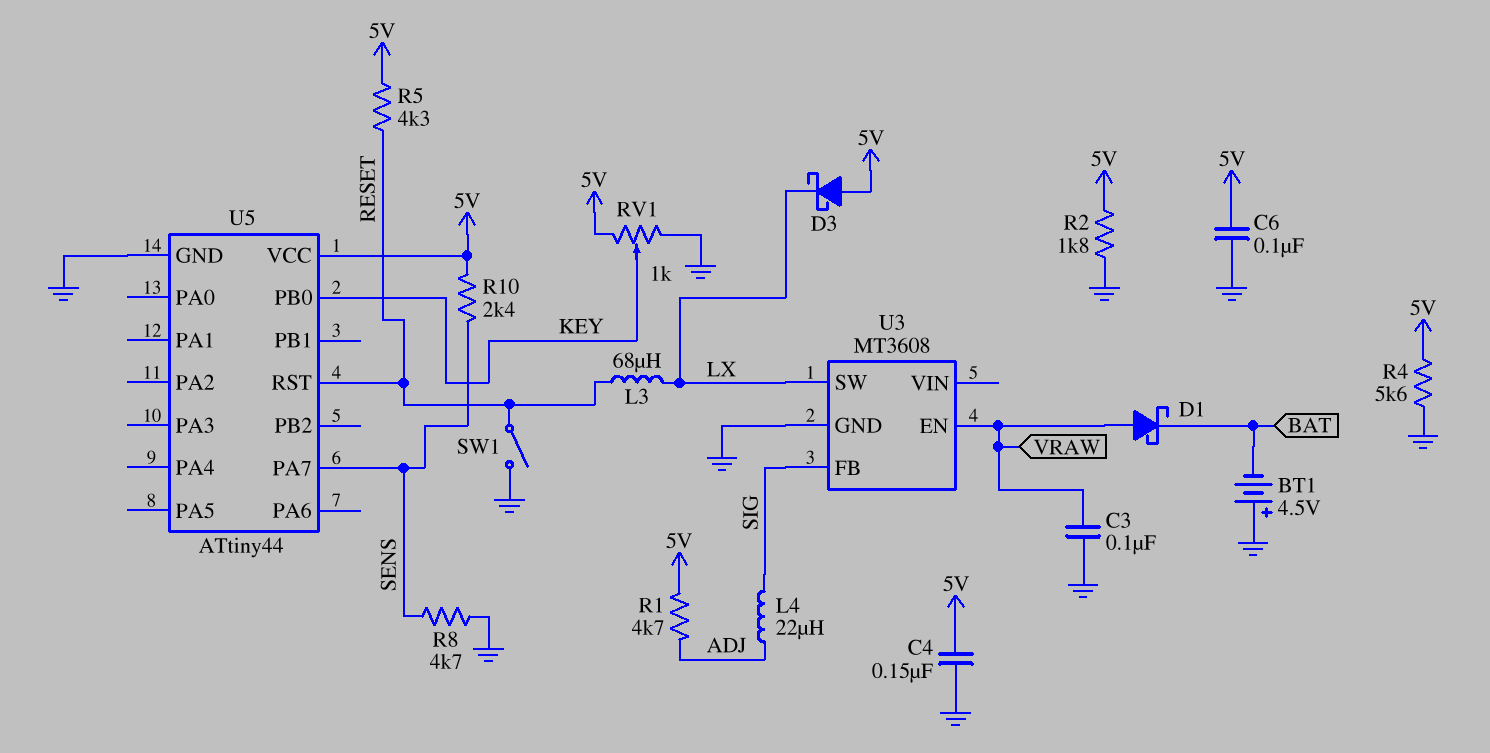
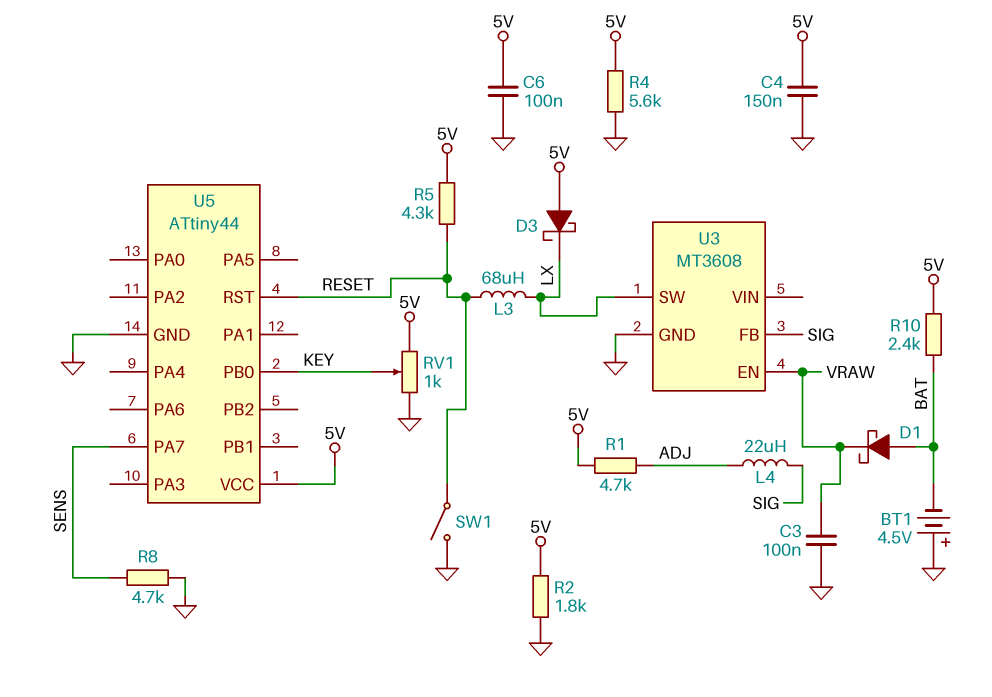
D1: schottky (A VRAW, K BAT) -> schottky (A BAT, K VRAW)
R10: 2.4k (5V, SENS) -> 2.4k (5V, BAT)

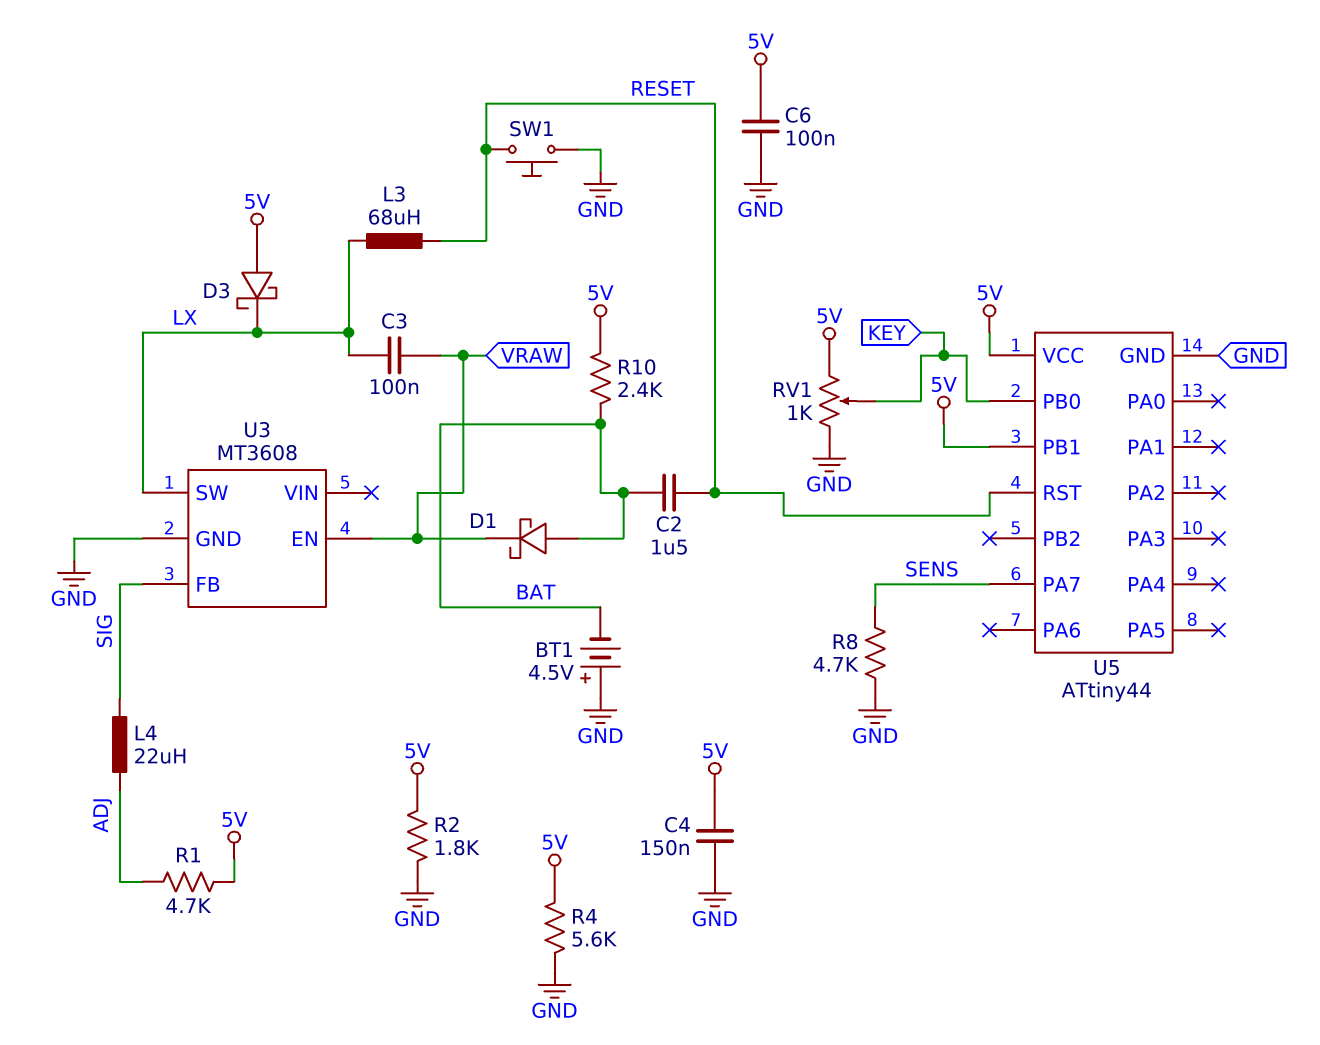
C2: none -> 1.5uF (BAT, RESET)
C3: 100nF (GND, VRAW) -> 100nF (LX, VRAW)
R5: 4.3k (5V, RESET) -> none
SW1: switch (GND, RESET) -> button (GND, RESET)
U5 pin PB1: none -> 5V

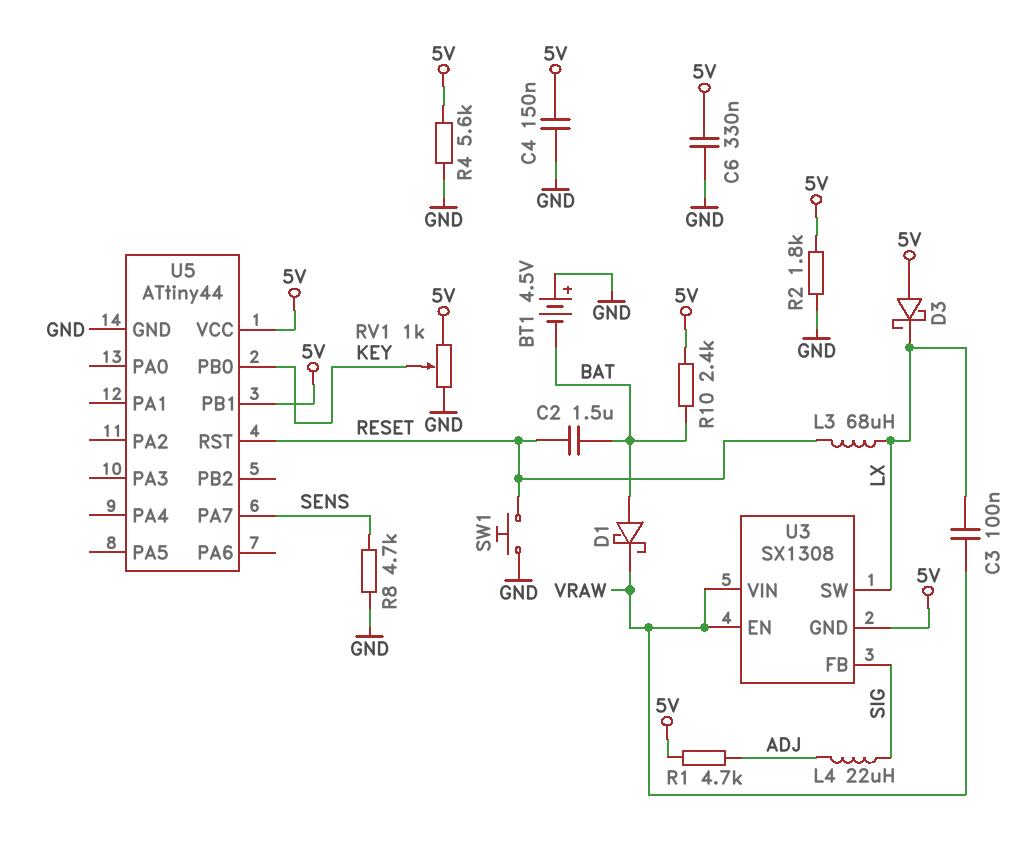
C6: 100nF (5V, GND) -> 330nF (5V, GND)
U3: MT3608 -> SX1308
U3 pin GND: GND -> 5V
U3 pin VIN: none -> VRAW

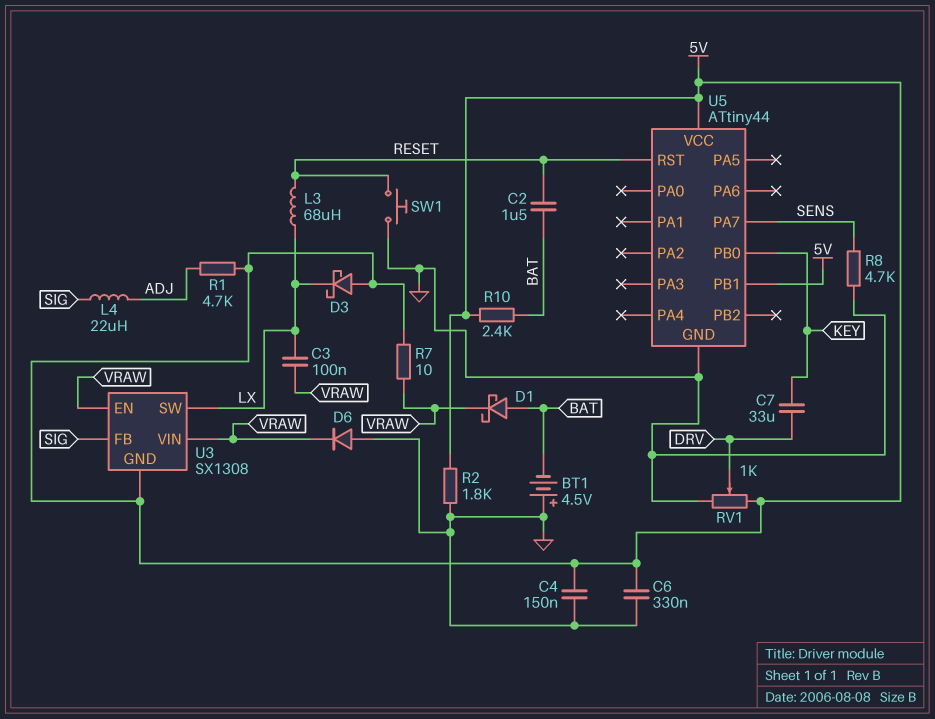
C7: none -> 33uF (DRV, KEY)
D6: none -> diode (A GND, K VRAW)
R4: 5.6k (5V, GND) -> none
R7: none -> 10 (5V, VRAW)
RV1: 1k (5V, GND, wiper KEY) -> 1k (5V, GND, wiper DRV)

